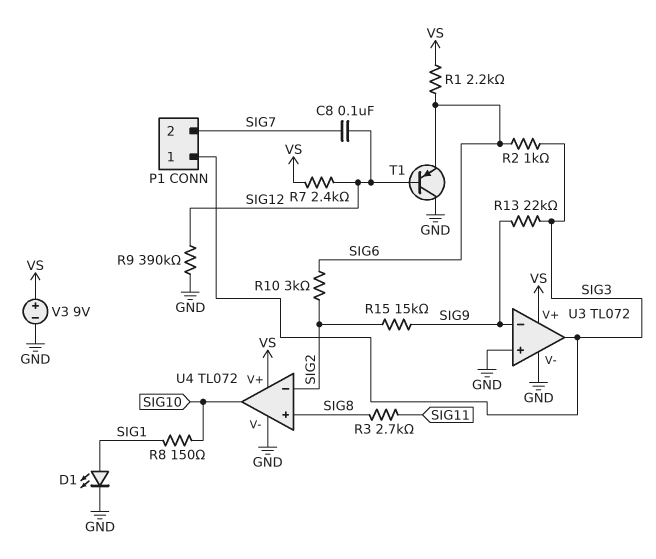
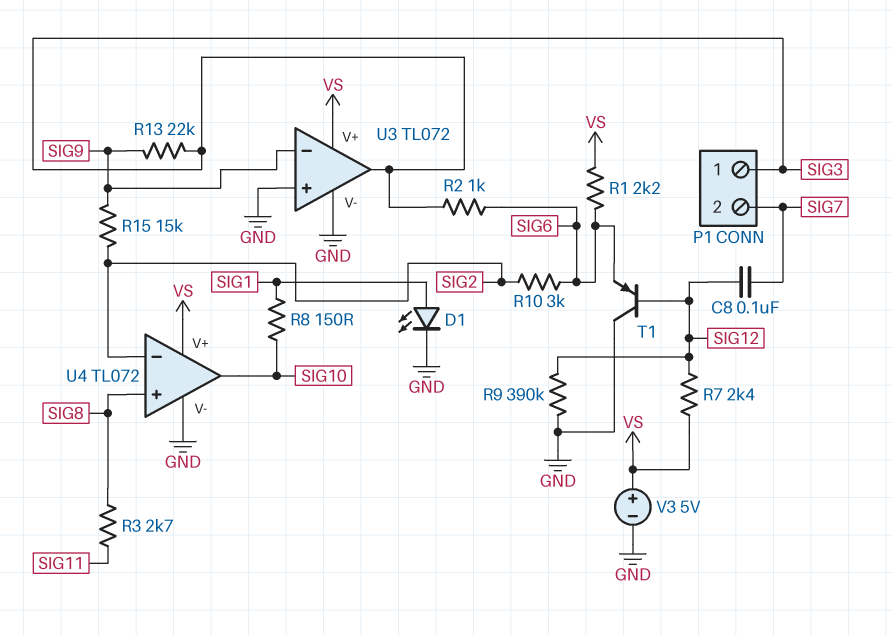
V3: 9V (plus VS, minus GND) -> 5V (plus VS, minus GND)

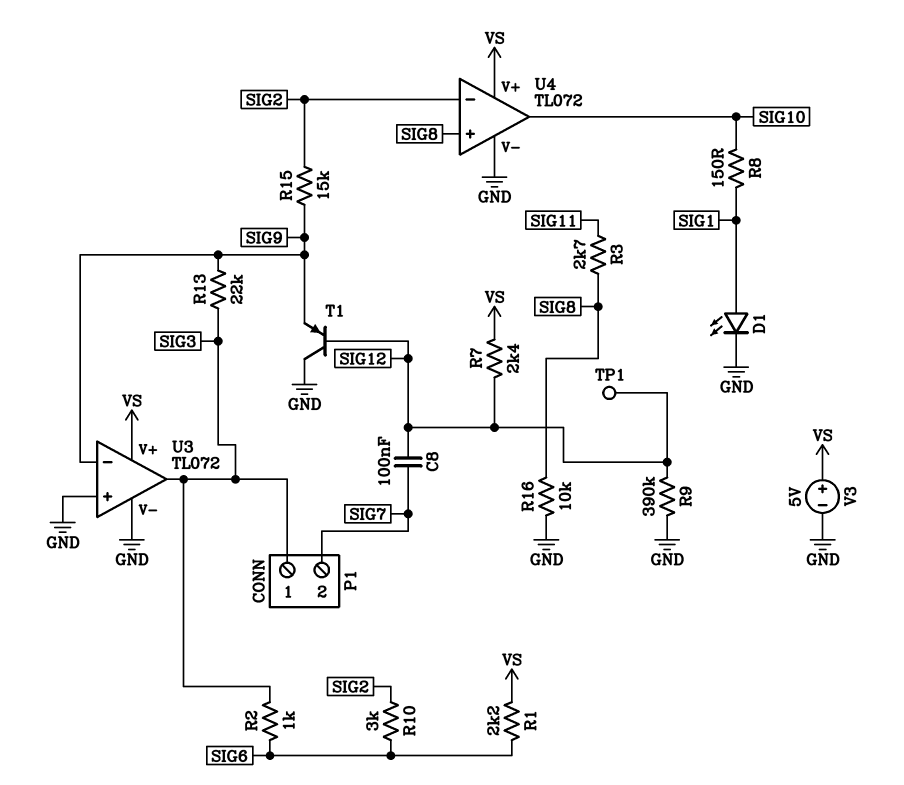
R16: none -> 10k (GND, SIG8)
T1: PNP (B SIG12, C GND, E SIG6) -> PNP (B SIG12, C GND, E SIG9)
TP1: none -> test point (SIG12)

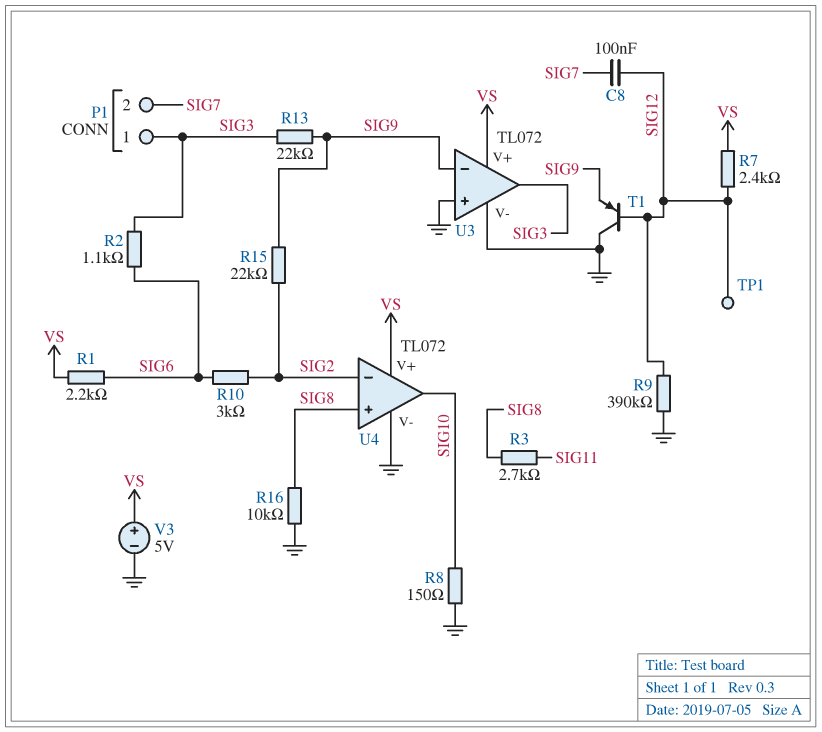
D1: LED (A SIG1, K GND) -> none
R2: 1k (SIG3, SIG6) -> 1.1k (SIG3, SIG6)
R8: 150 (SIG1, SIG10) -> 150 (GND, SIG10)
R15: 15k (SIG2, SIG9) -> 22k (SIG2, SIG9)

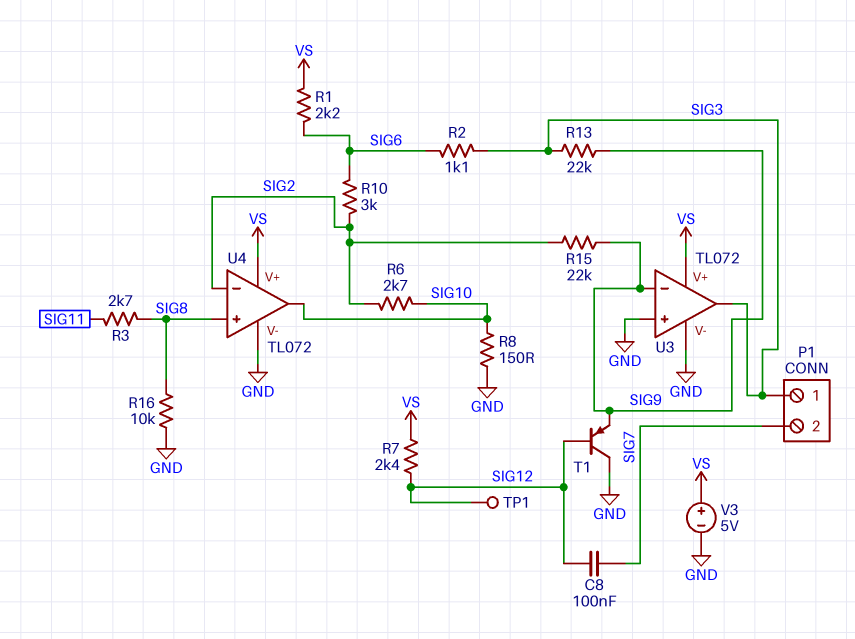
R6: none -> 2.7k (SIG2, SIG10)
R9: 390k (GND, SIG12) -> none

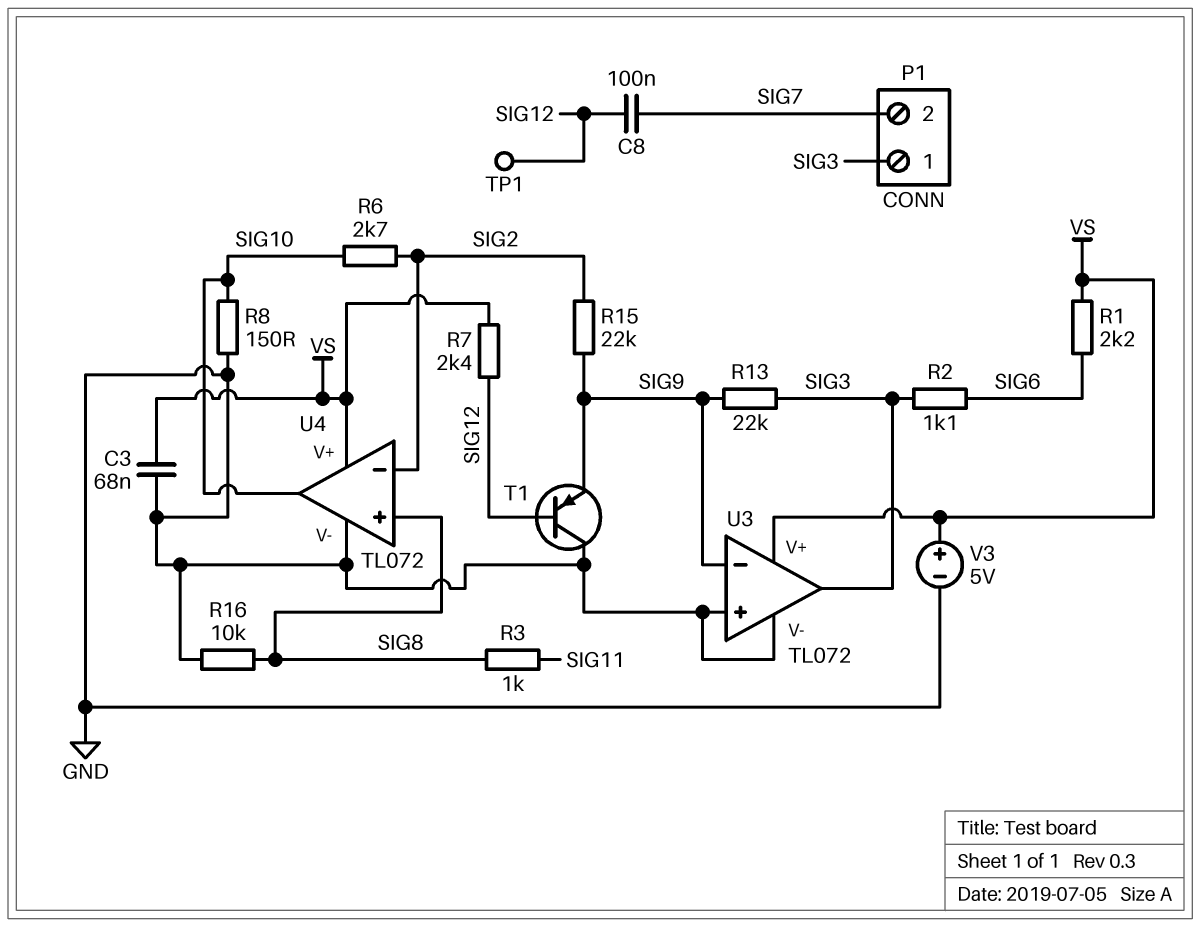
C3: none -> 68nF (GND, VS)
R3: 2.7k (SIG8, SIG11) -> 1k (SIG8, SIG11)
R10: 3k (SIG2, SIG6) -> none

